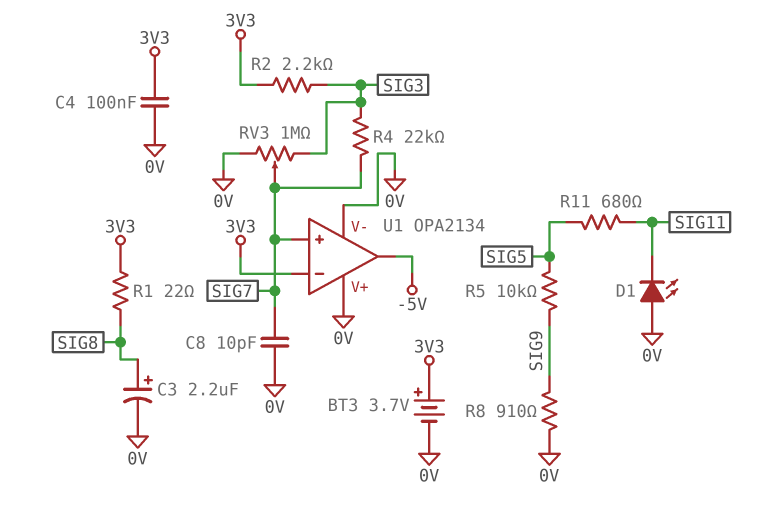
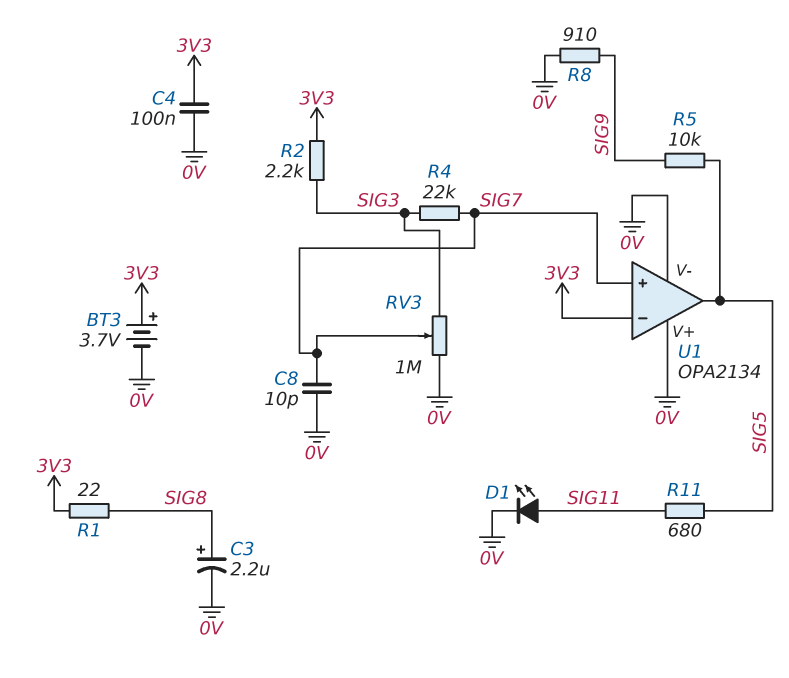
D1: LED (A 0V, K SIG11) -> LED (A SIG11, K 0V)
U1 pin out: -5V -> SIG5

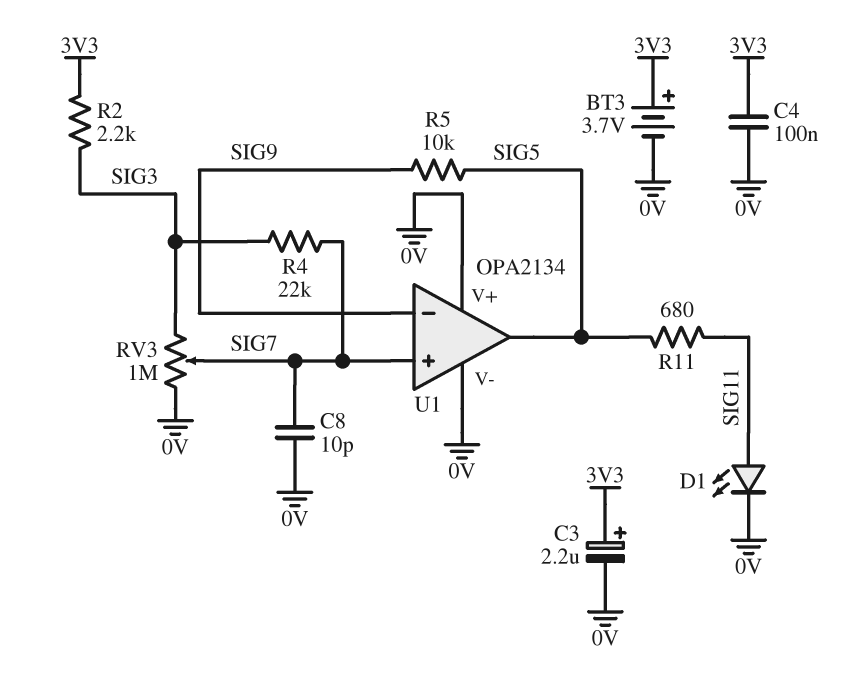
C3: 2.2uF (plus SIG8, minus 0V) -> 2.2uF (plus 3V3, minus 0V)
R1: 22 (3V3, SIG8) -> none
R8: 910 (0V, SIG9) -> none
U1 pin in-: 3V3 -> SIG9

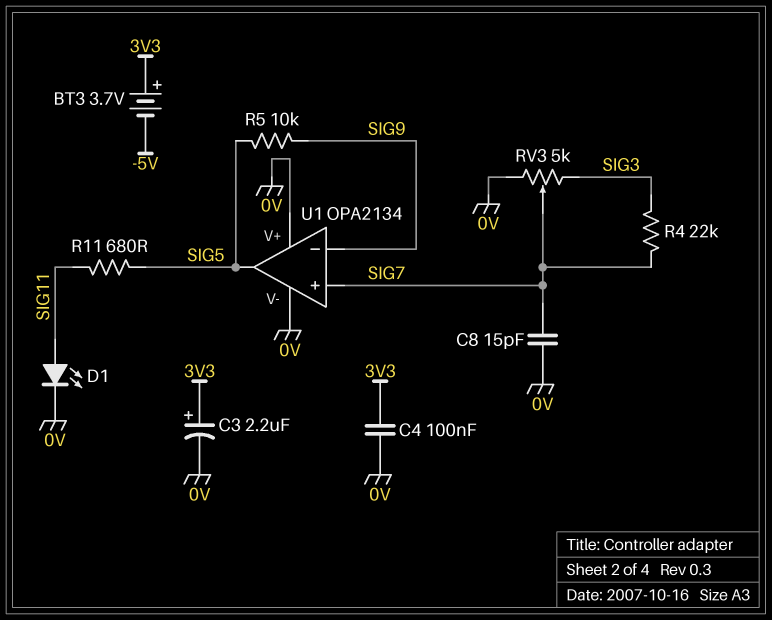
BT3: 3.7V (plus 3V3, minus 0V) -> 3.7V (plus 3V3, minus -5V)
C8: 10pF (0V, SIG7) -> 15pF (0V, SIG7)
R2: 2.2k (3V3, SIG3) -> none
RV3: 1M (0V, SIG3, wiper SIG7) -> 5k (0V, SIG3, wiper SIG7)

